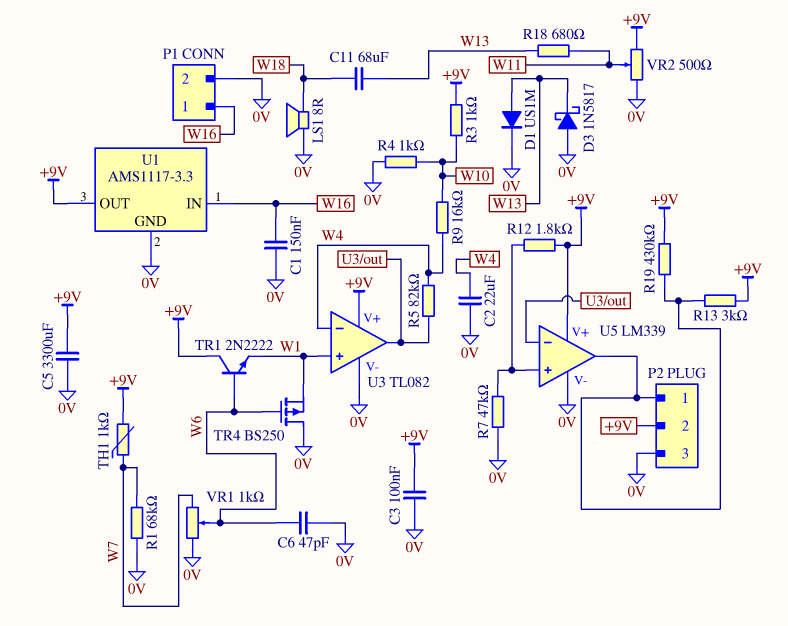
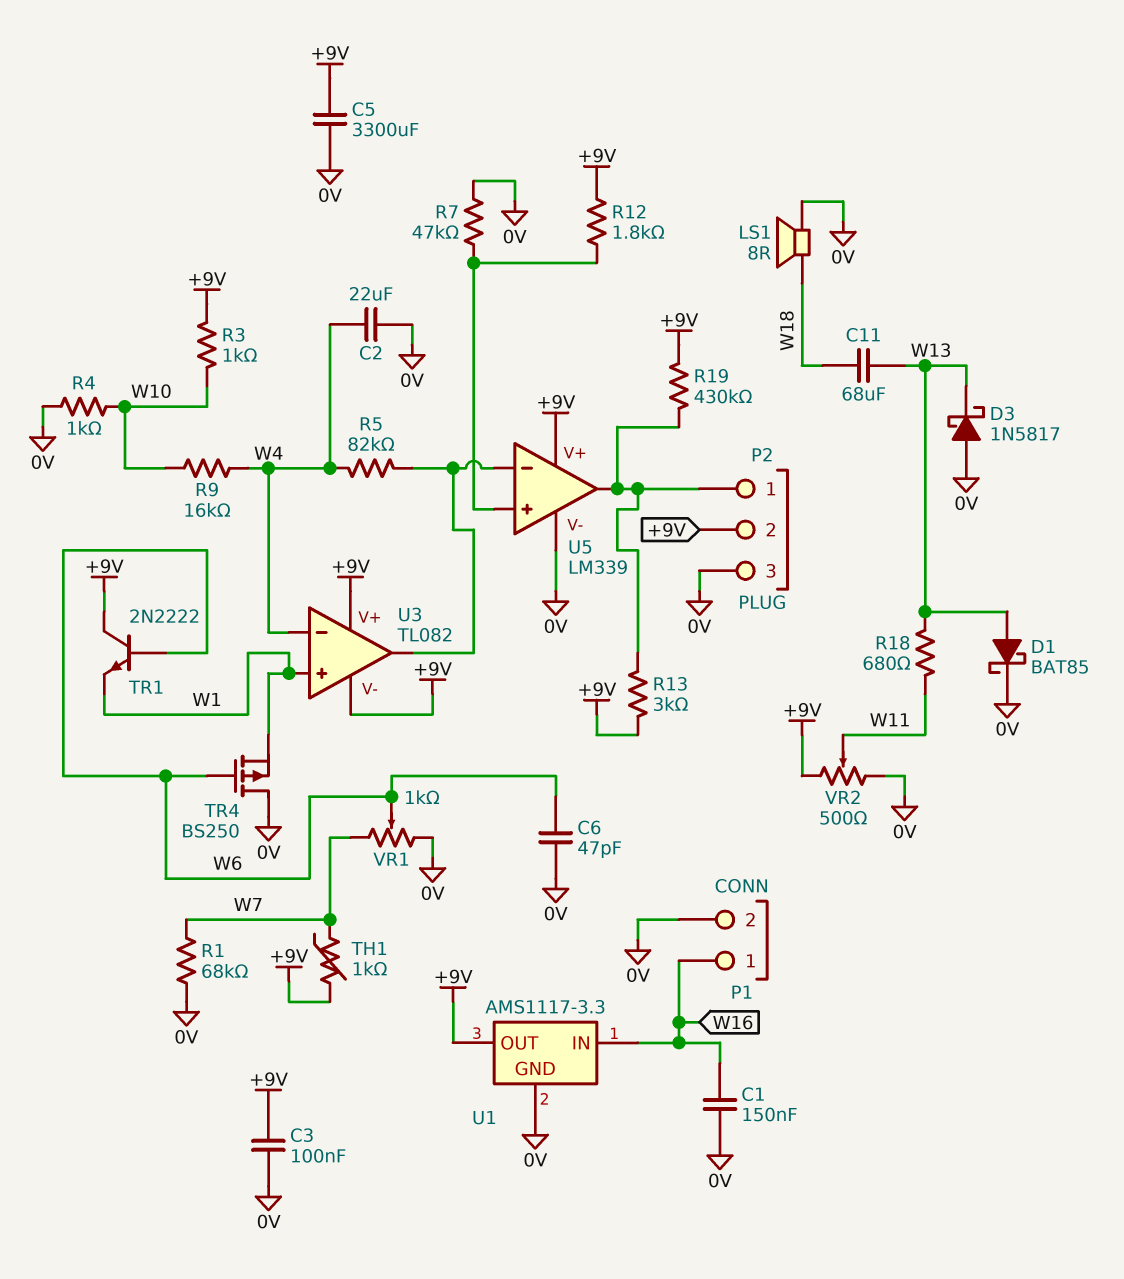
D1: diode US1M (A W13, K 0V) -> schottky BAT85 (A W13, K 0V)
U3 pin V-: 0V -> +9V

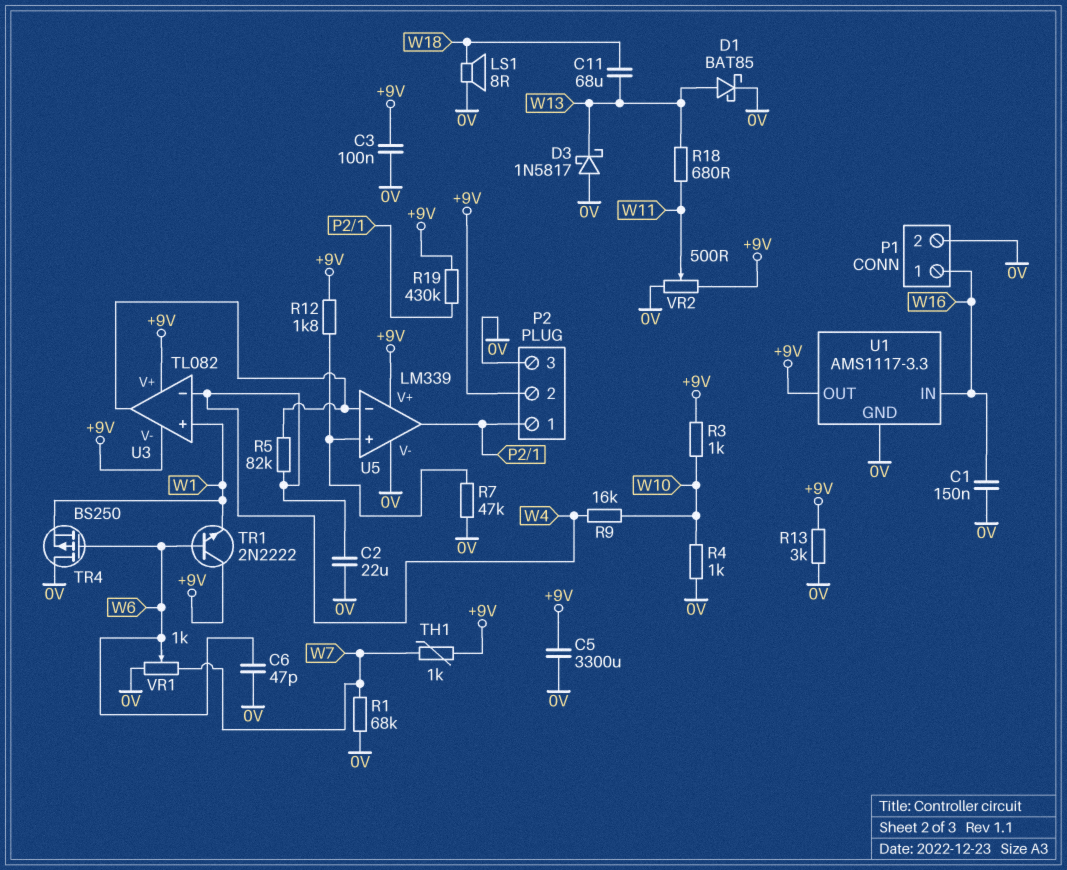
R13: 3k (+9V, P2/1) -> 3k (+9V, 0V)

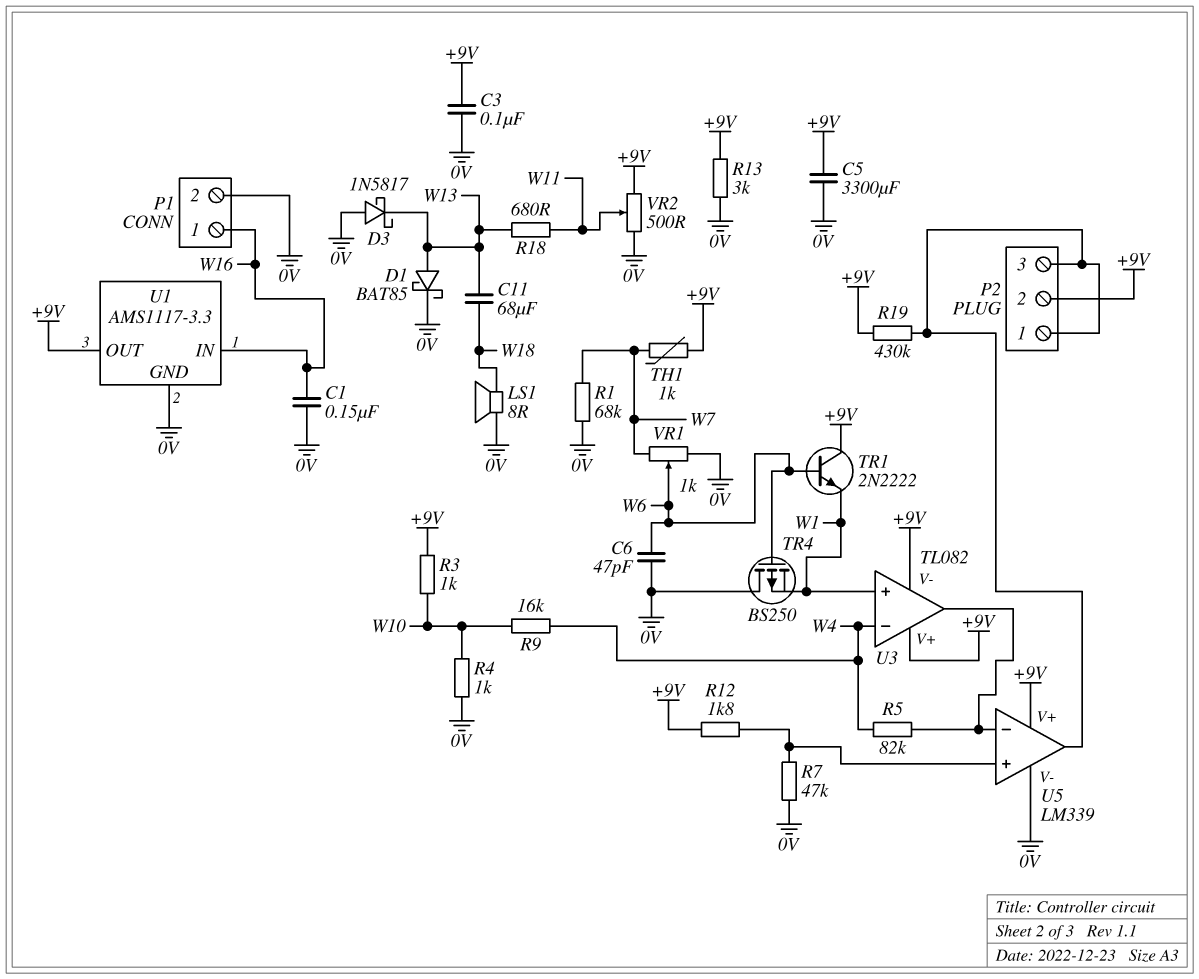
C2: 22uF (0V, W4) -> none
P2 pin 3: 0V -> P2/1

